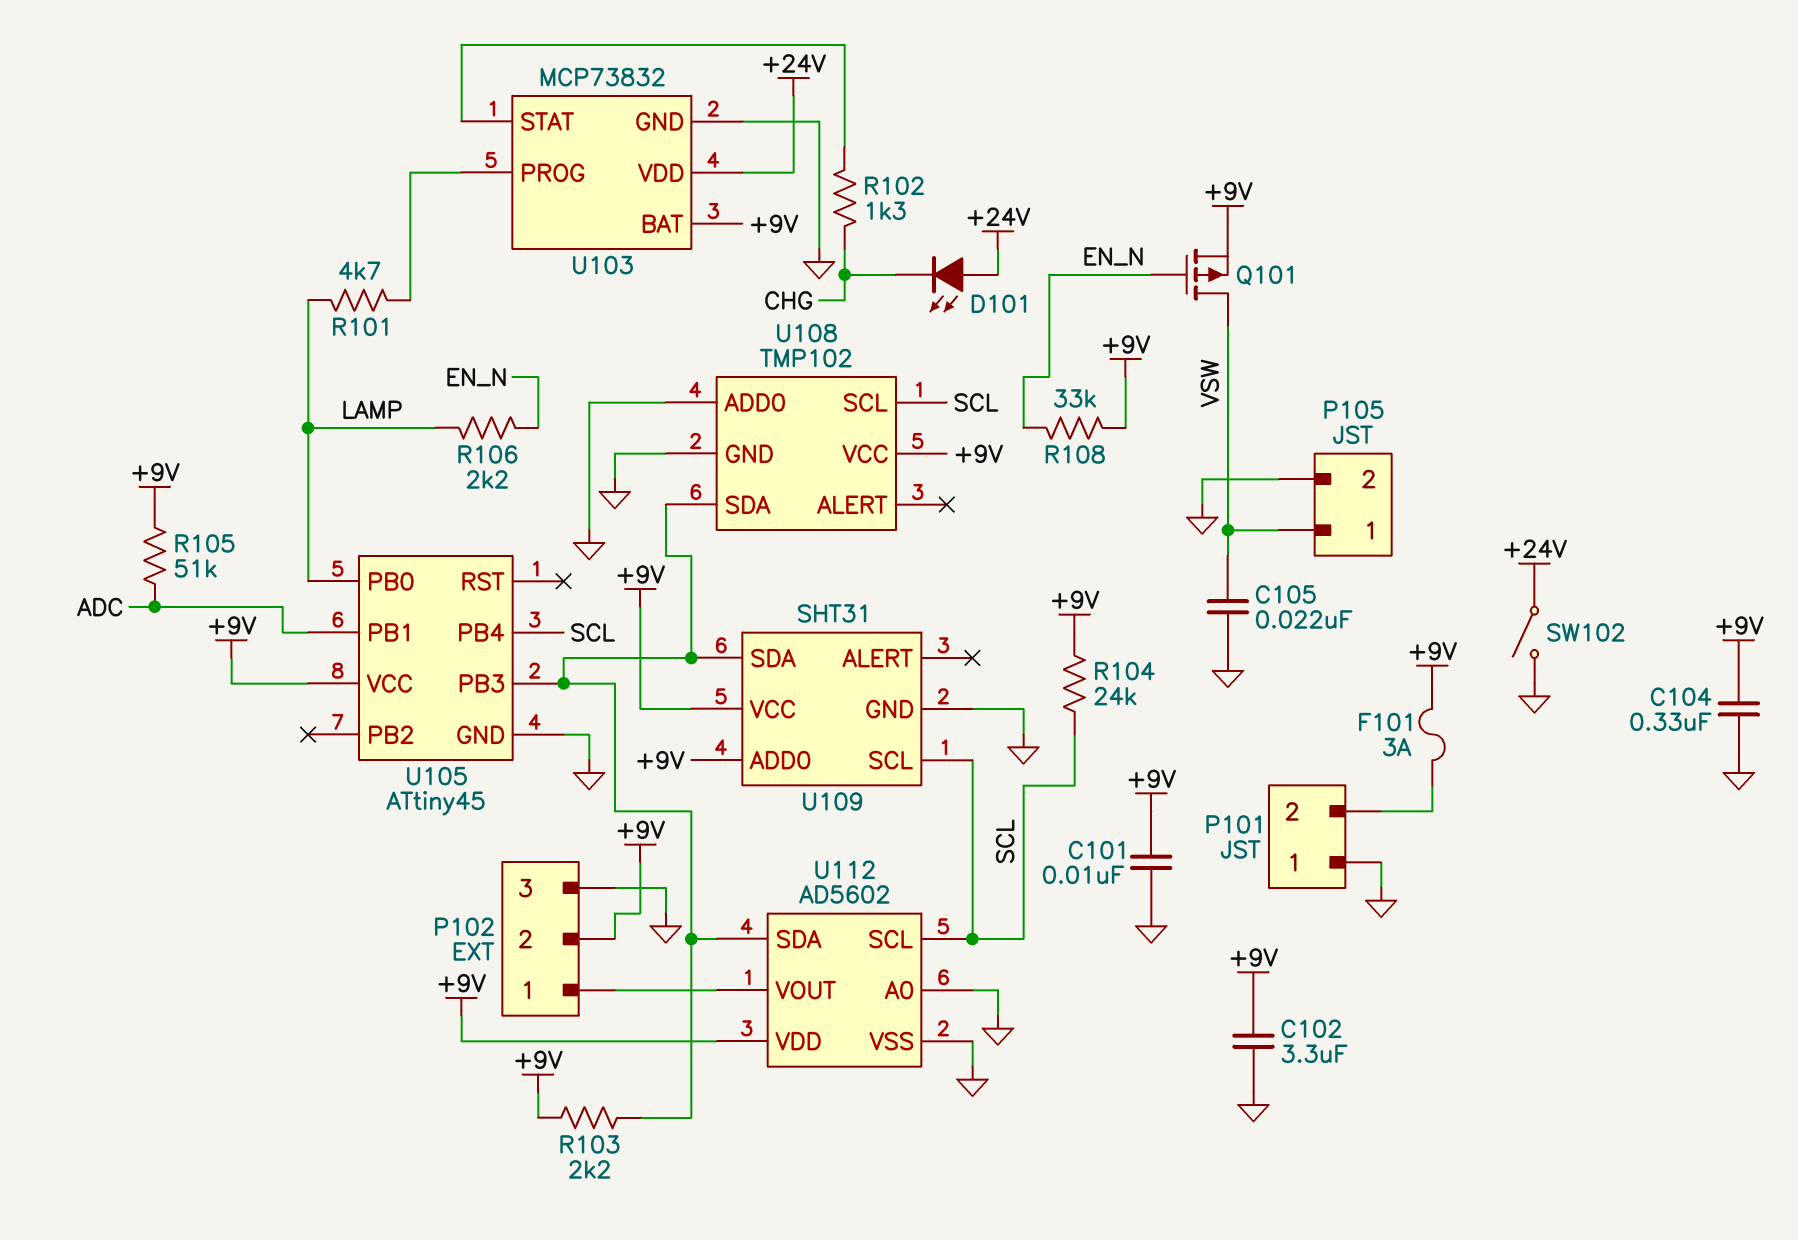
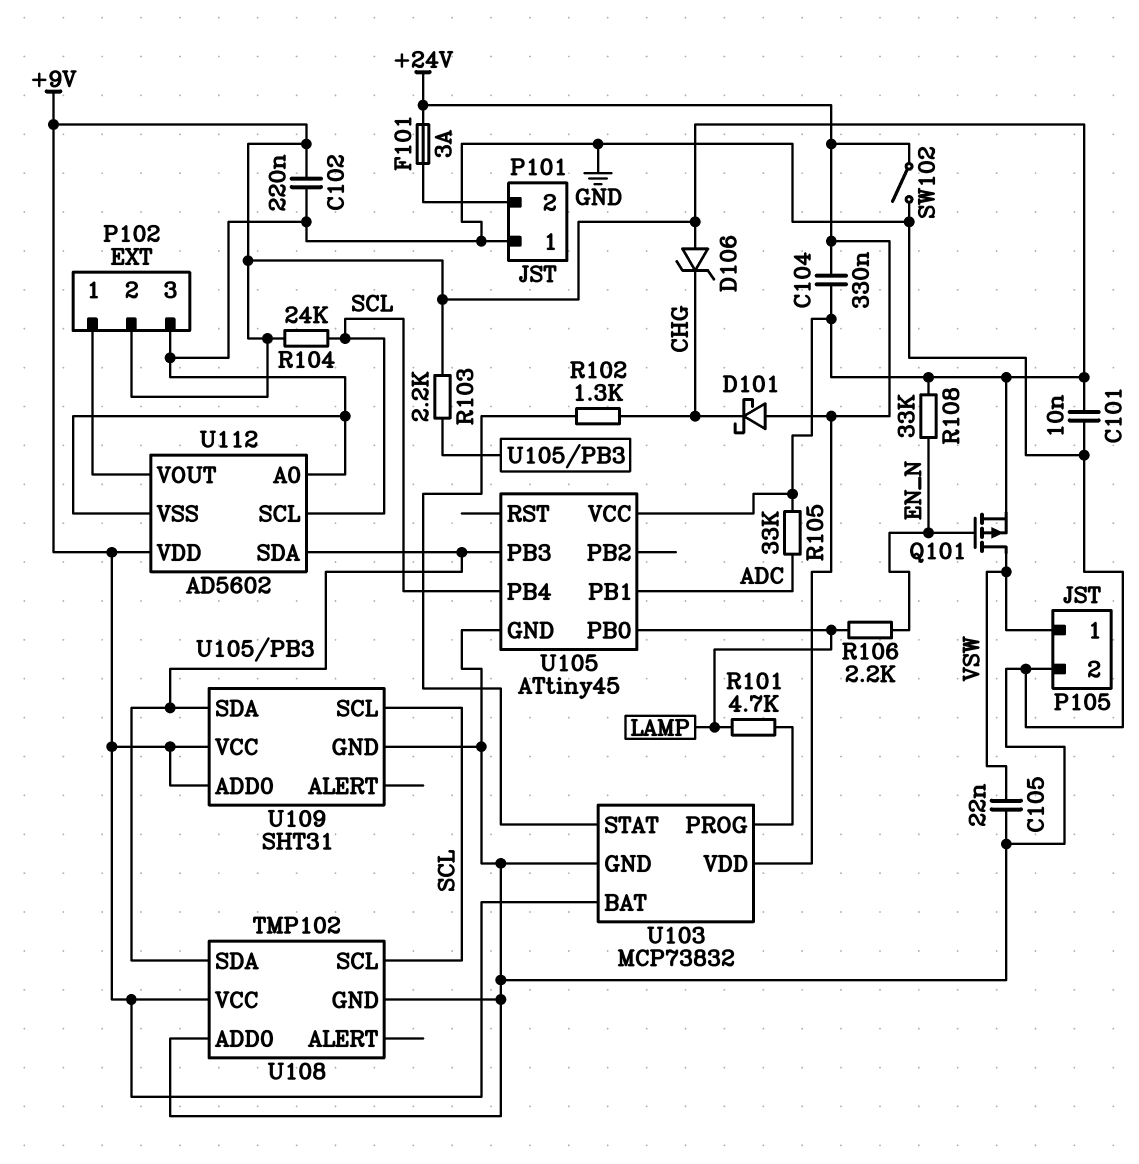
C102: 3.3uF (+9V, GND) -> 220nF (+9V, GND)
C104: 330nF (+9V, GND) -> 330nF (+9V, +24V)
D101: LED (A +24V, K CHG) -> schottky (A +24V, K CHG)
D106: none -> zener (A +9V, K CHG)
F101: 3A (+9V, P101/2) -> 3A (+24V, P101/2)
R105: 51k (+9V, ADC) -> 33k (+9V, ADC)

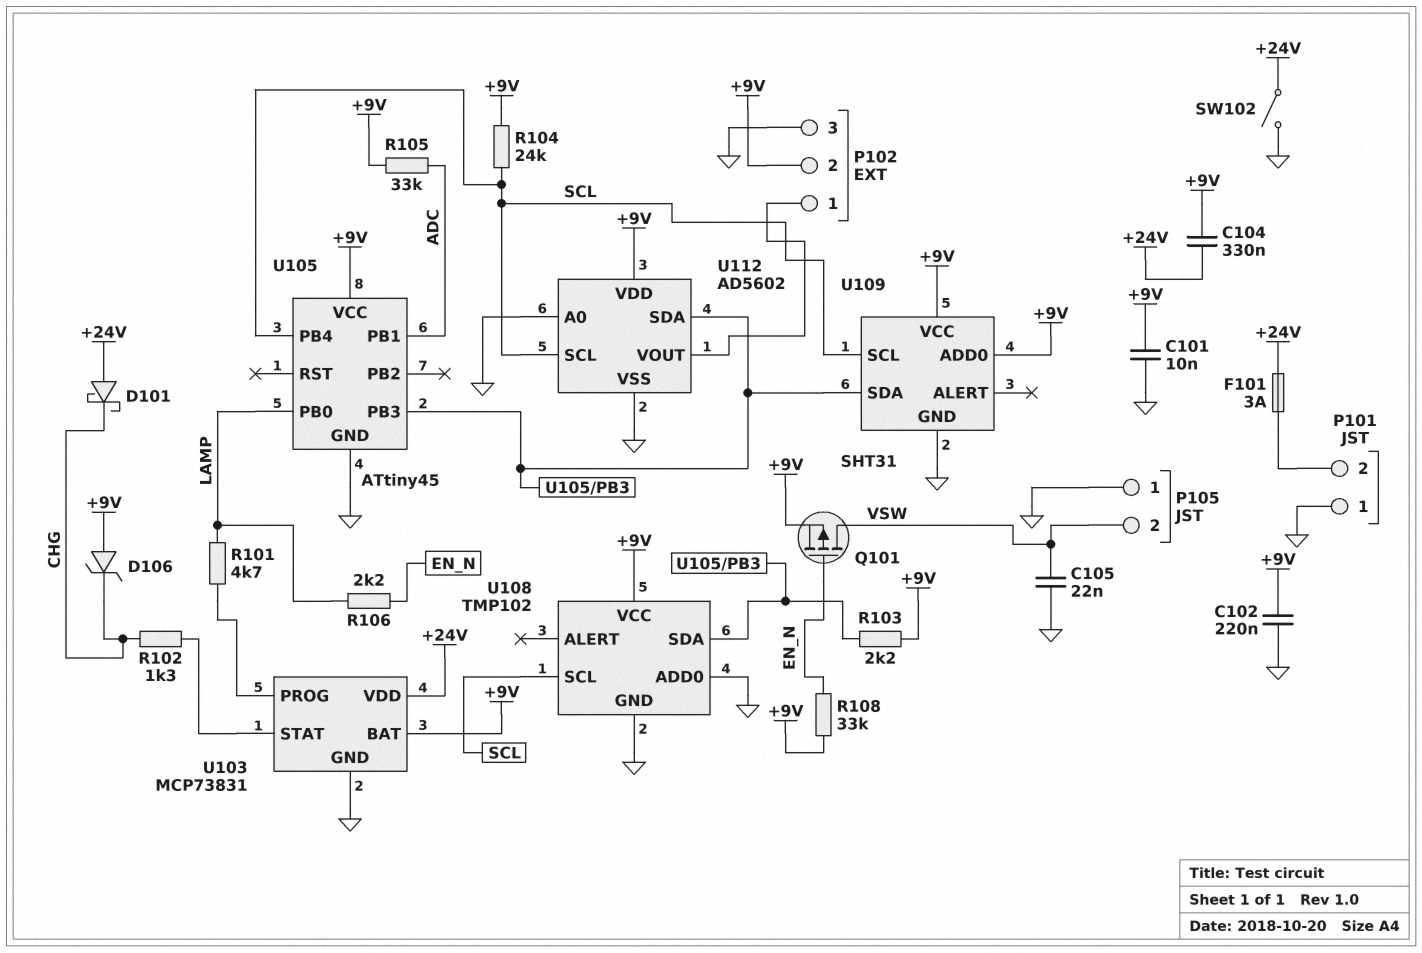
P105 pin 1: VSW -> GND
P105 pin 2: GND -> VSW
U103: MCP73832 -> MCP73831

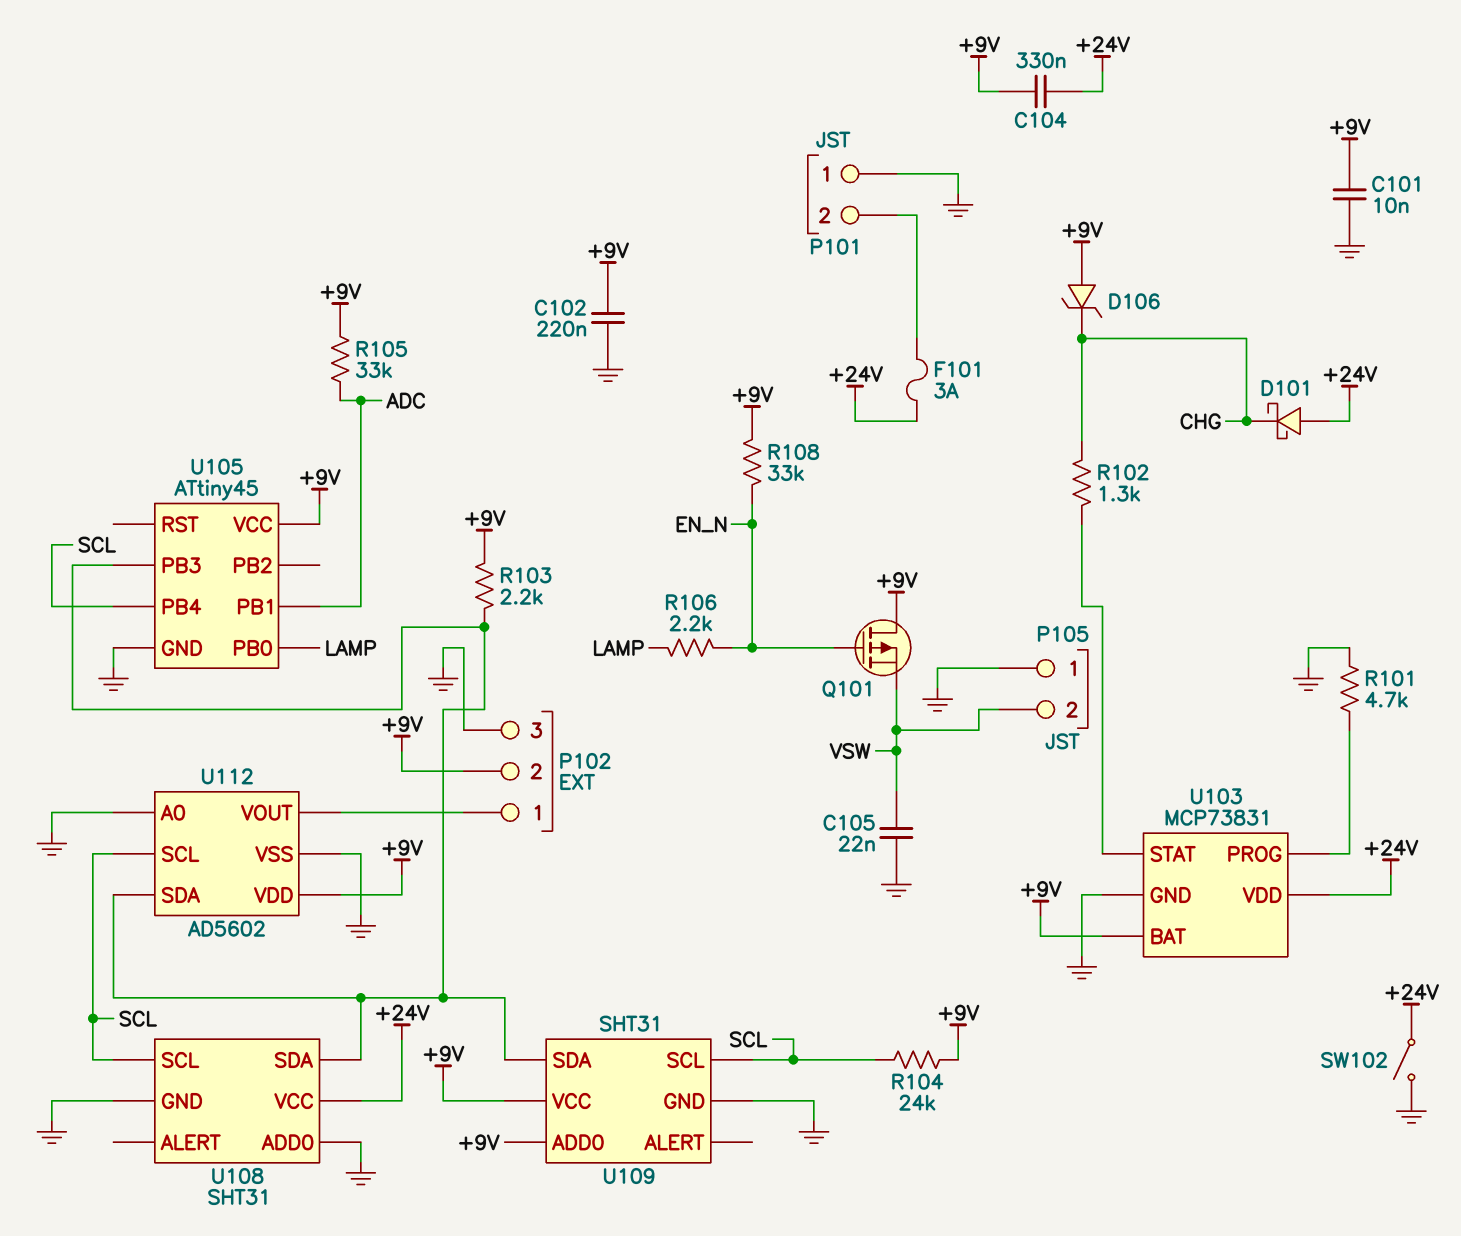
Q101: PMOS (G EN_N, D VSW, S +9V) -> PMOS (G EN_N, D +9V, S VSW)
R101: 4.7k (LAMP, U103/PROG) -> 4.7k (GND, U103/PROG)
U108: TMP102 -> SHT31
U108 pin VCC: +9V -> +24V

